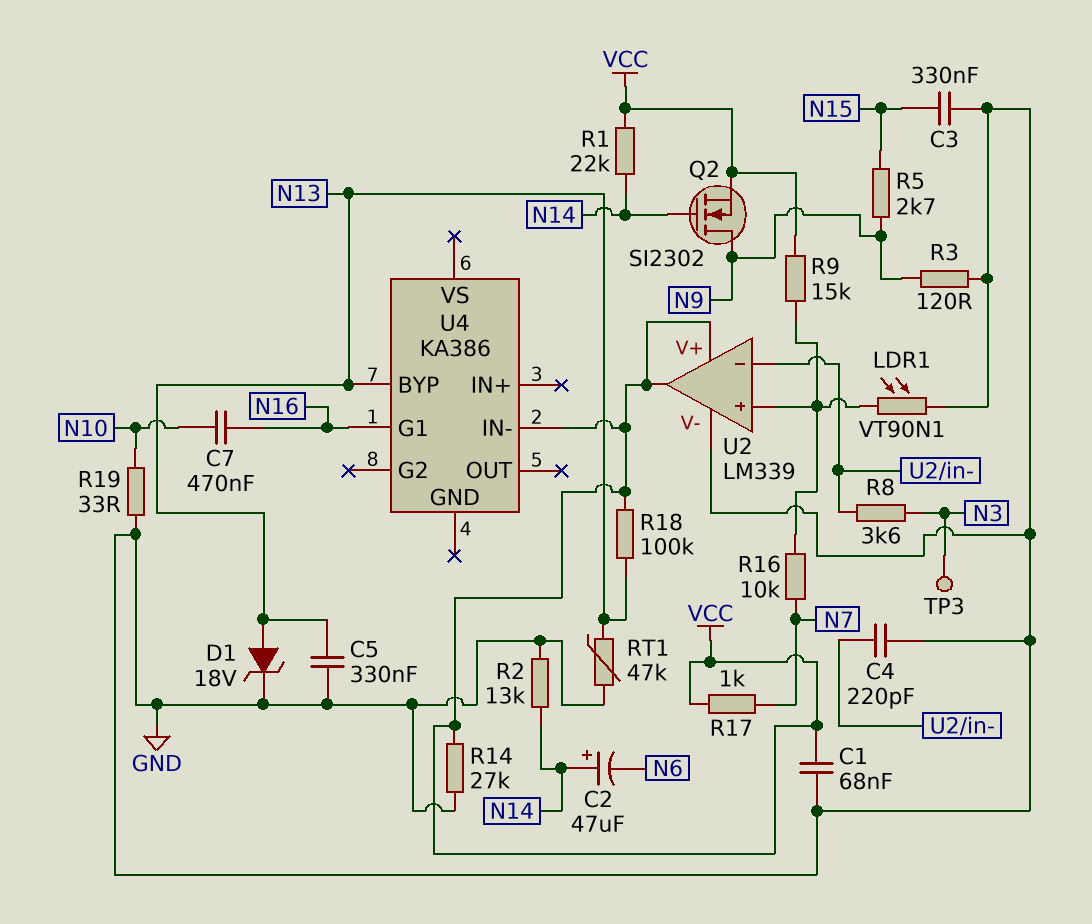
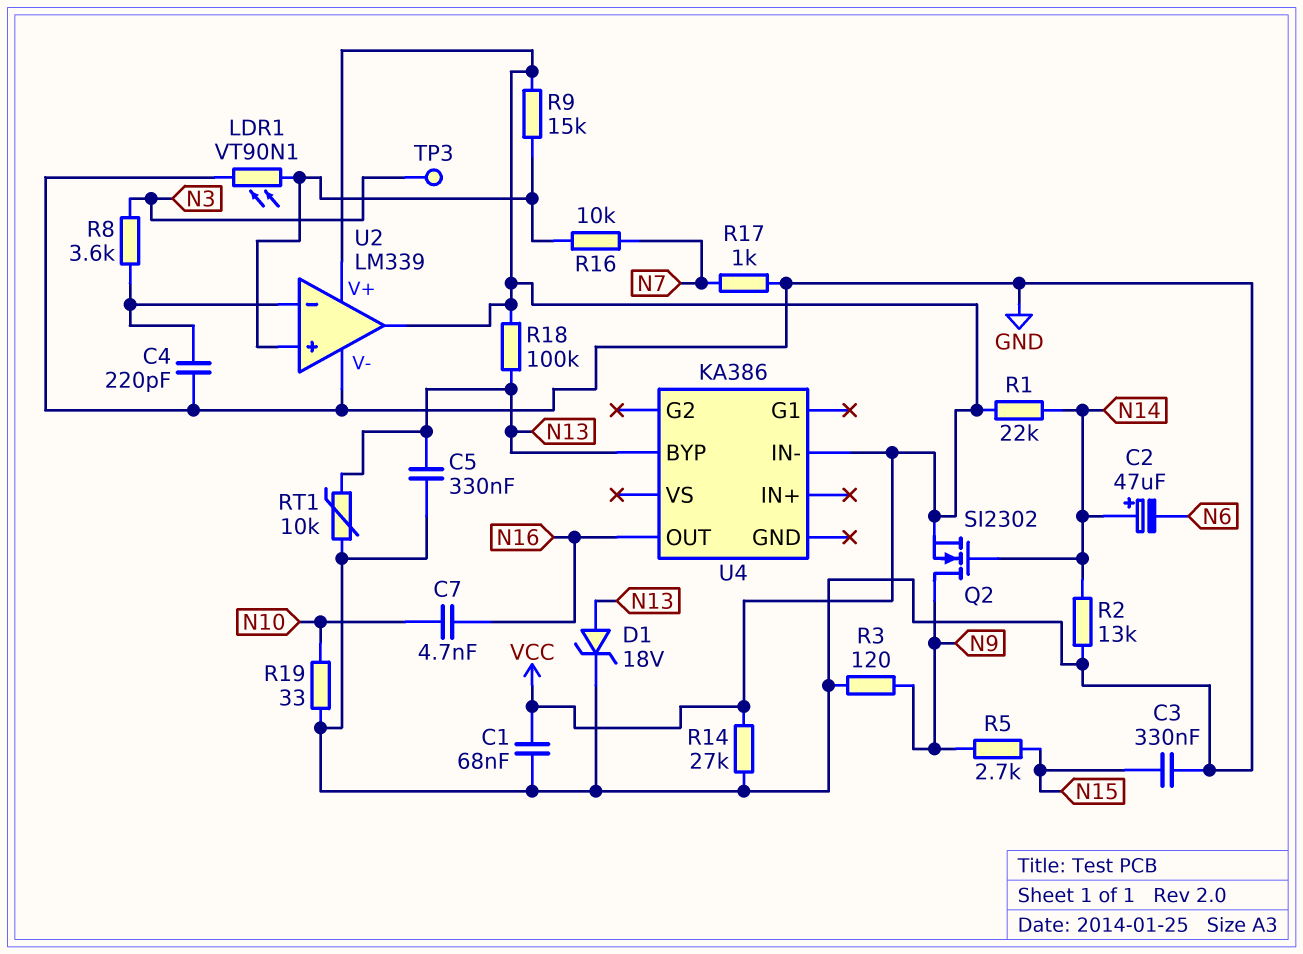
C7: 470nF (N10, N16) -> 4.7nF (N10, N16)
R17: 1k (N7, VCC) -> 1k (GND, N7)
RT1: 47k (GND, N13) -> 10k (GND, N13)
U4 pin G1: N16 -> none
U4 pin OUT: none -> N16

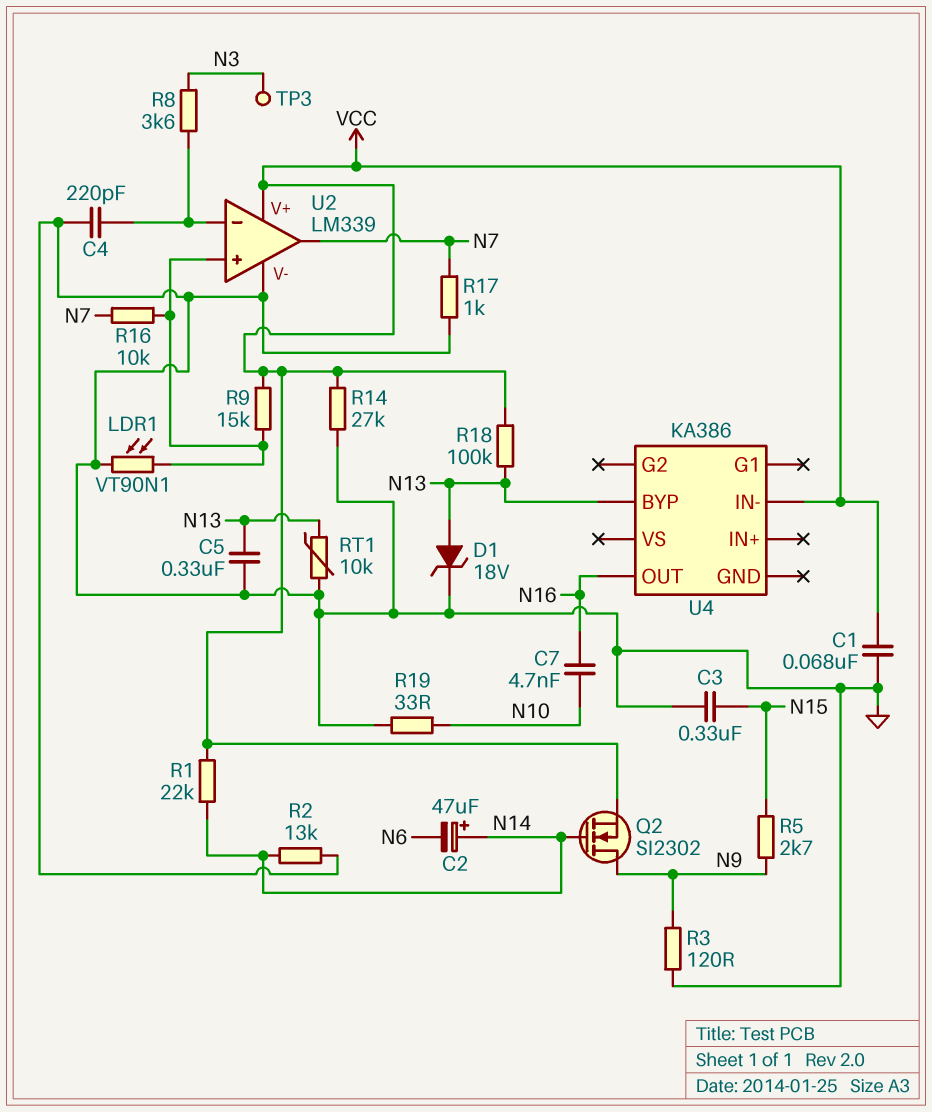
U2 pin out: VCC -> N7

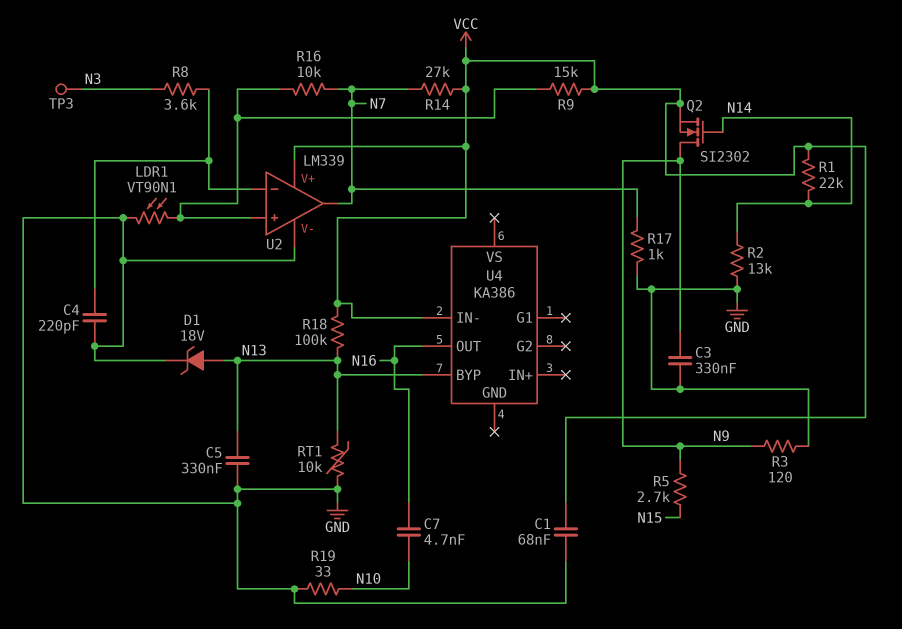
C2: 47uF (plus N14, minus N6) -> none
C3: 330nF (GND, N15) -> 330nF (GND, N9)
R14: 27k (GND, VCC) -> 27k (N7, VCC)

